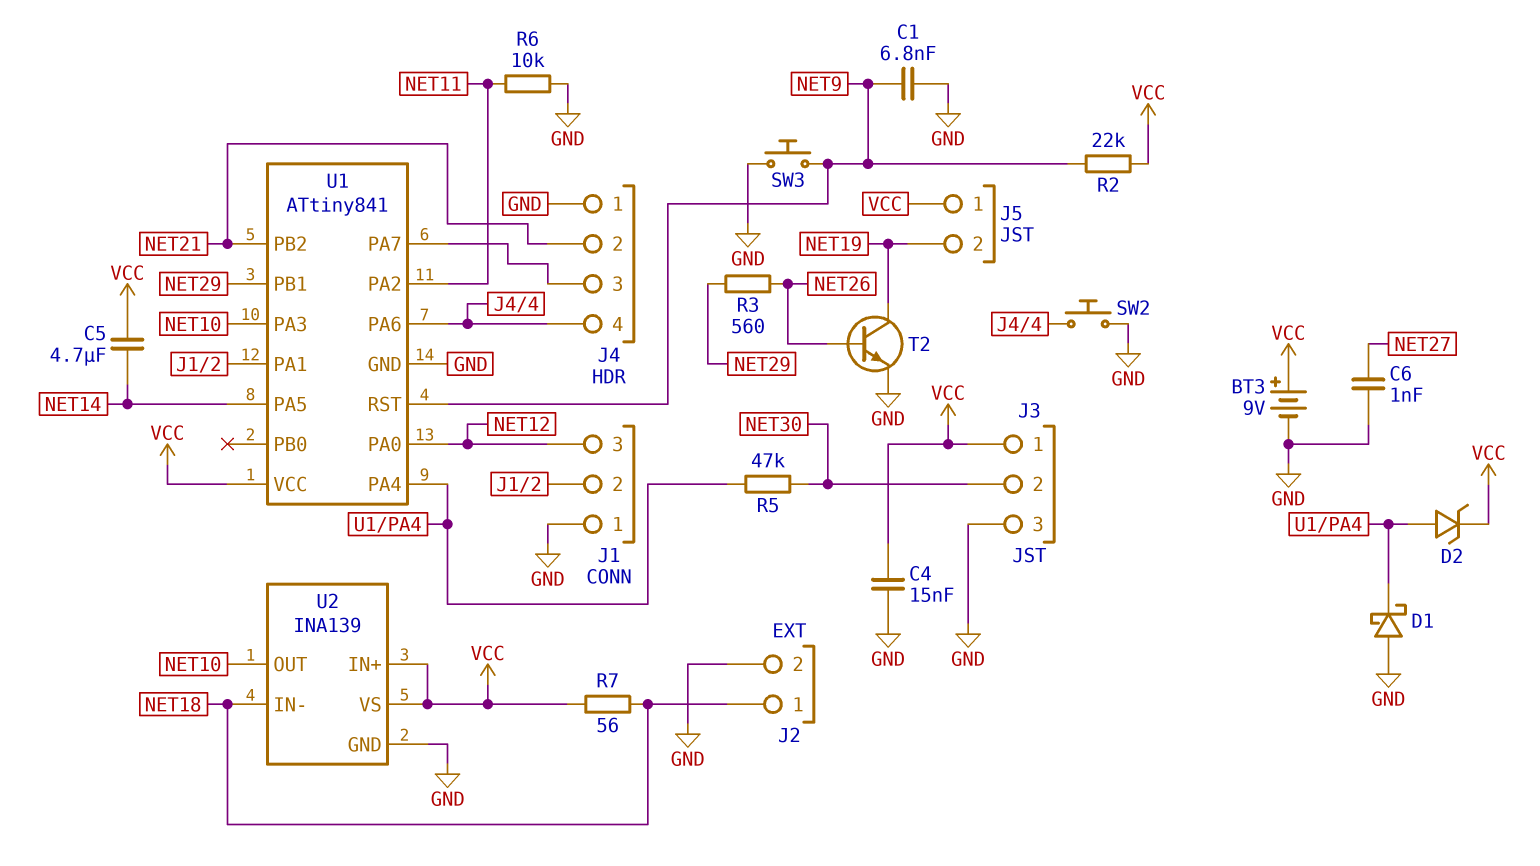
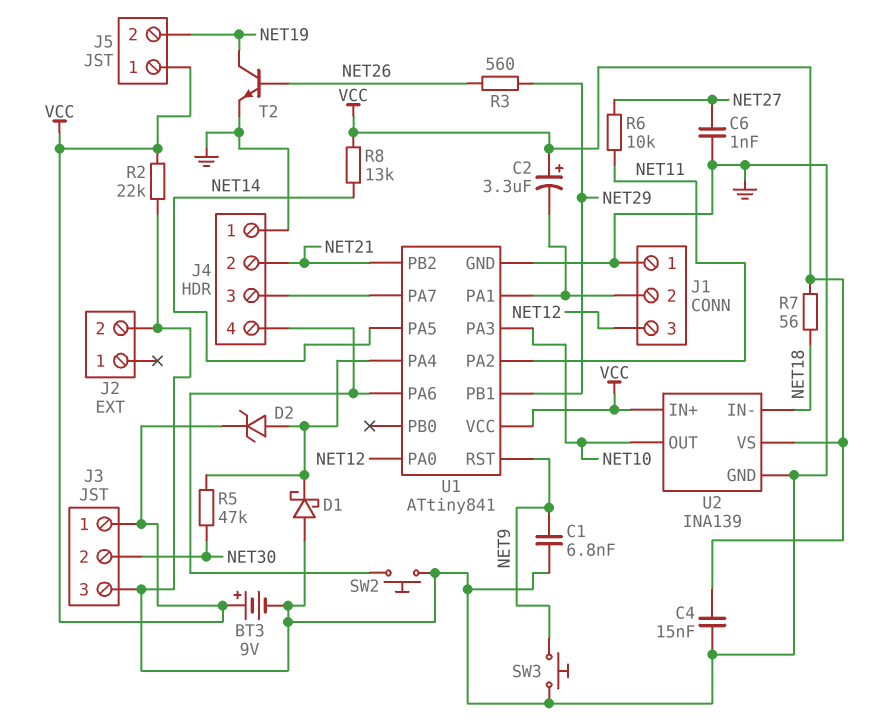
C2: none -> 3.3uF (plus VCC, minus J1/2)
C5: 4.7uF (NET14, VCC) -> none
J2 pin 1: NET18 -> none
R2: 22k (NET9, VCC) -> 22k (GND, VCC)
R6: 10k (GND, NET11) -> 10k (NET11, NET27)
R8: none -> 13k (NET14, VCC)

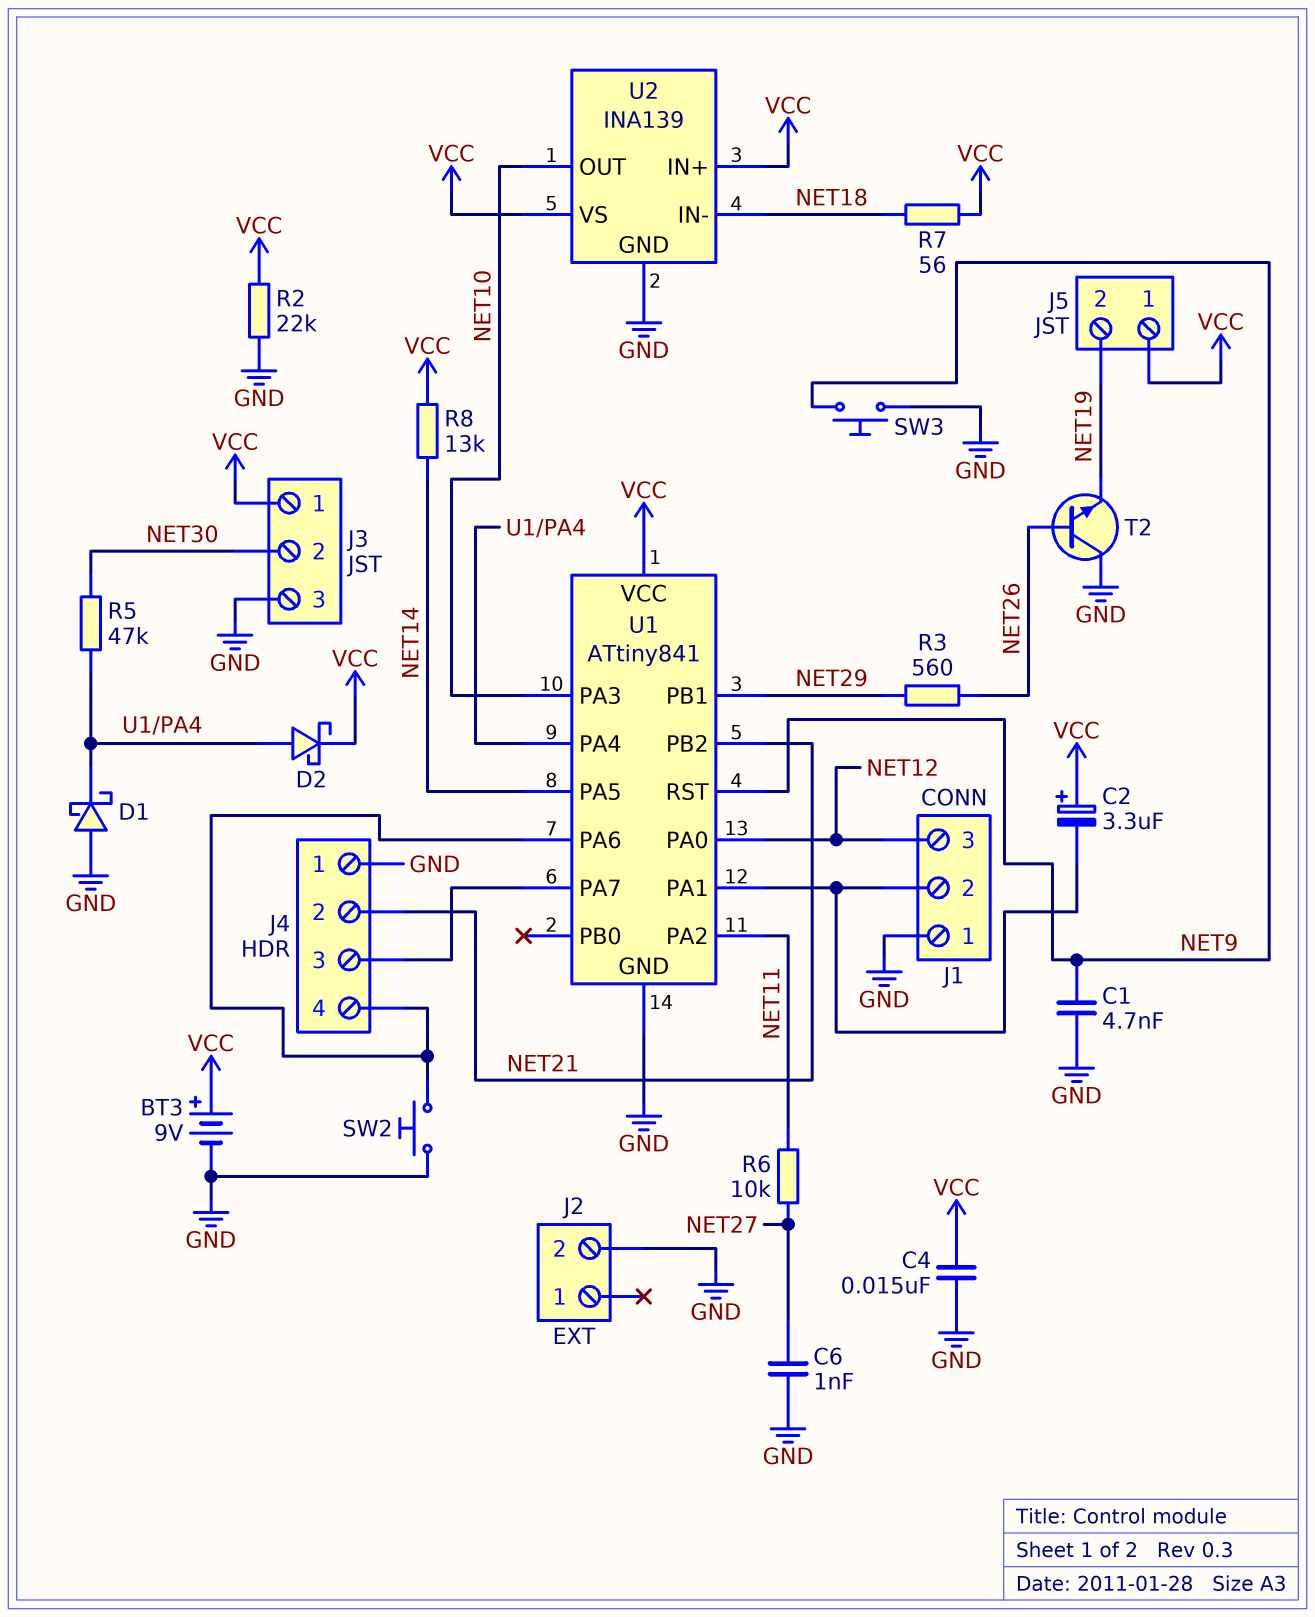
C1: 6.8nF (GND, NET9) -> 4.7nF (GND, NET9)
D2: zener (A U1/PA4, K VCC) -> schottky (A U1/PA4, K VCC)
T2: NPN (B NET26, C NET19, E GND) -> NPN (B NET26, C GND, E NET19)

